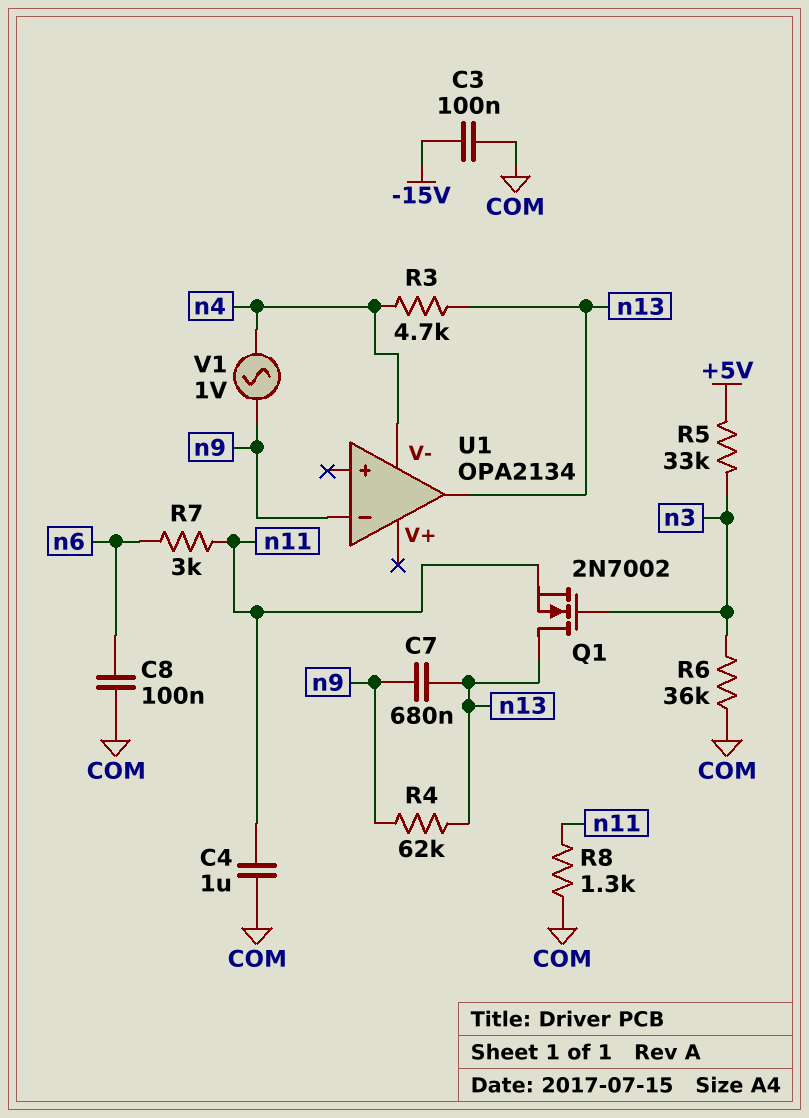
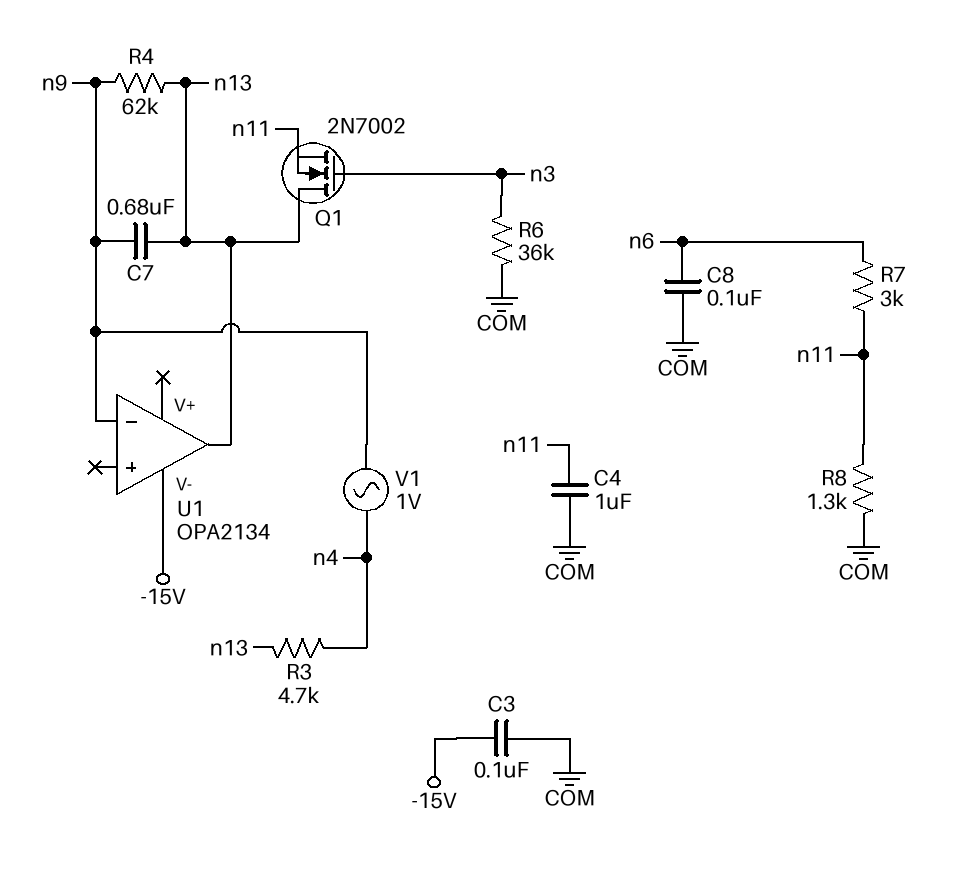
R5: 33k (+5V, n3) -> none
U1 pin V-: n4 -> -15V

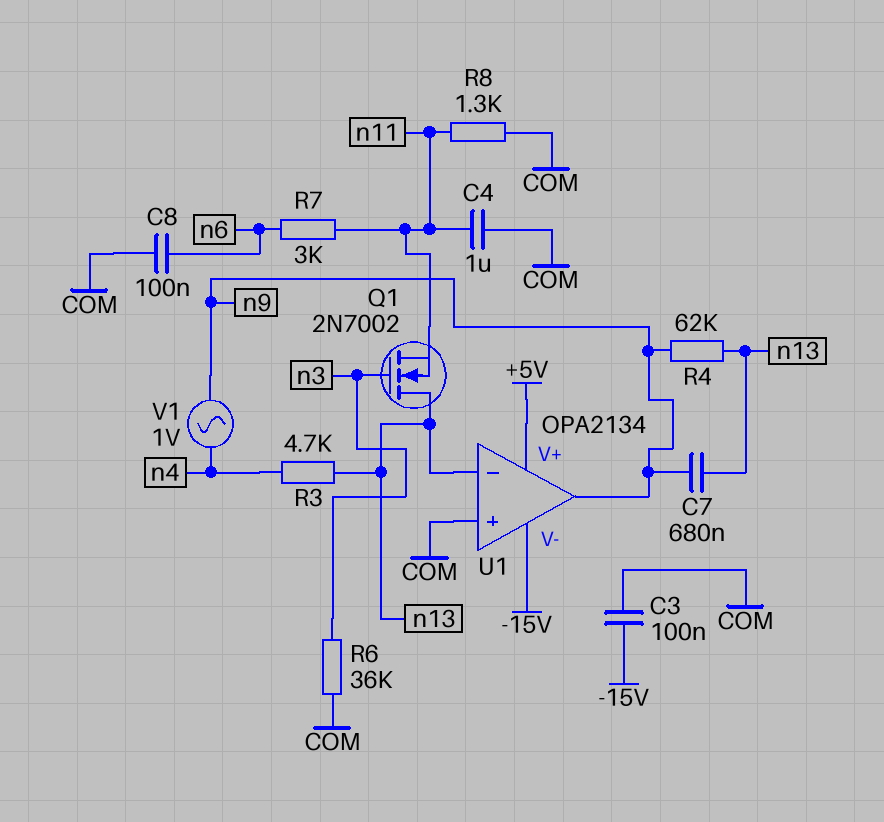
U1 pin V+: none -> +5V
U1 pin in+: none -> COM
U1 pin in-: n9 -> n13
U1 pin out: n13 -> n9

